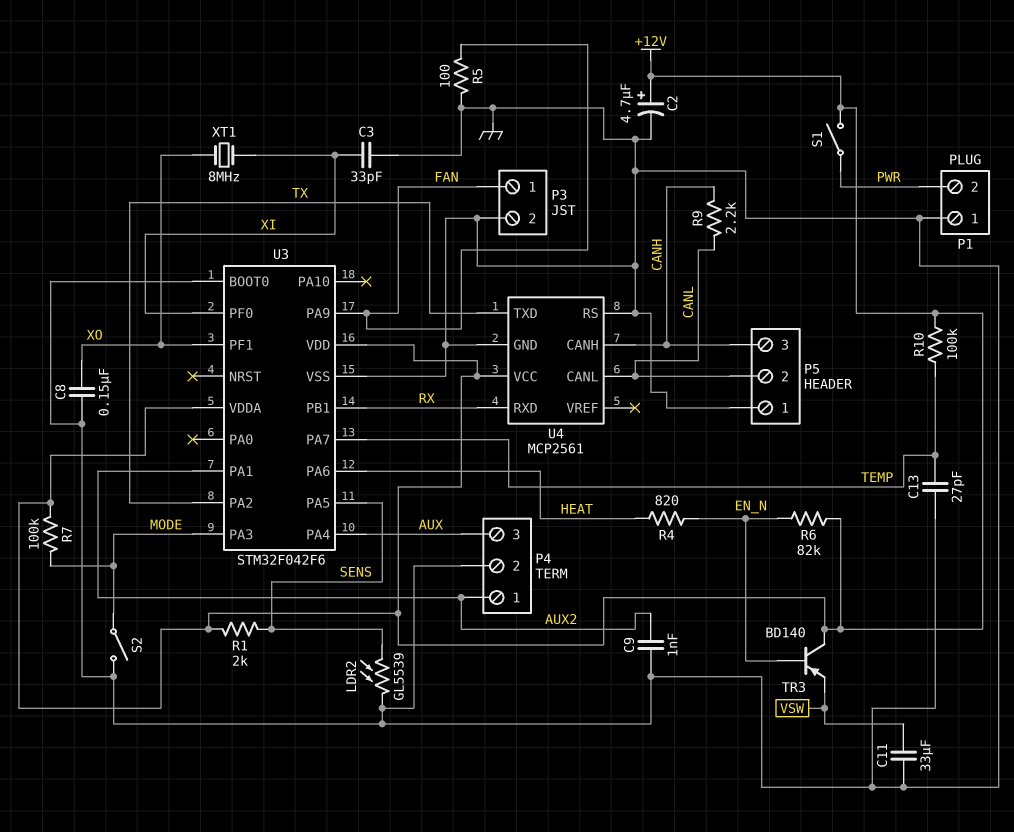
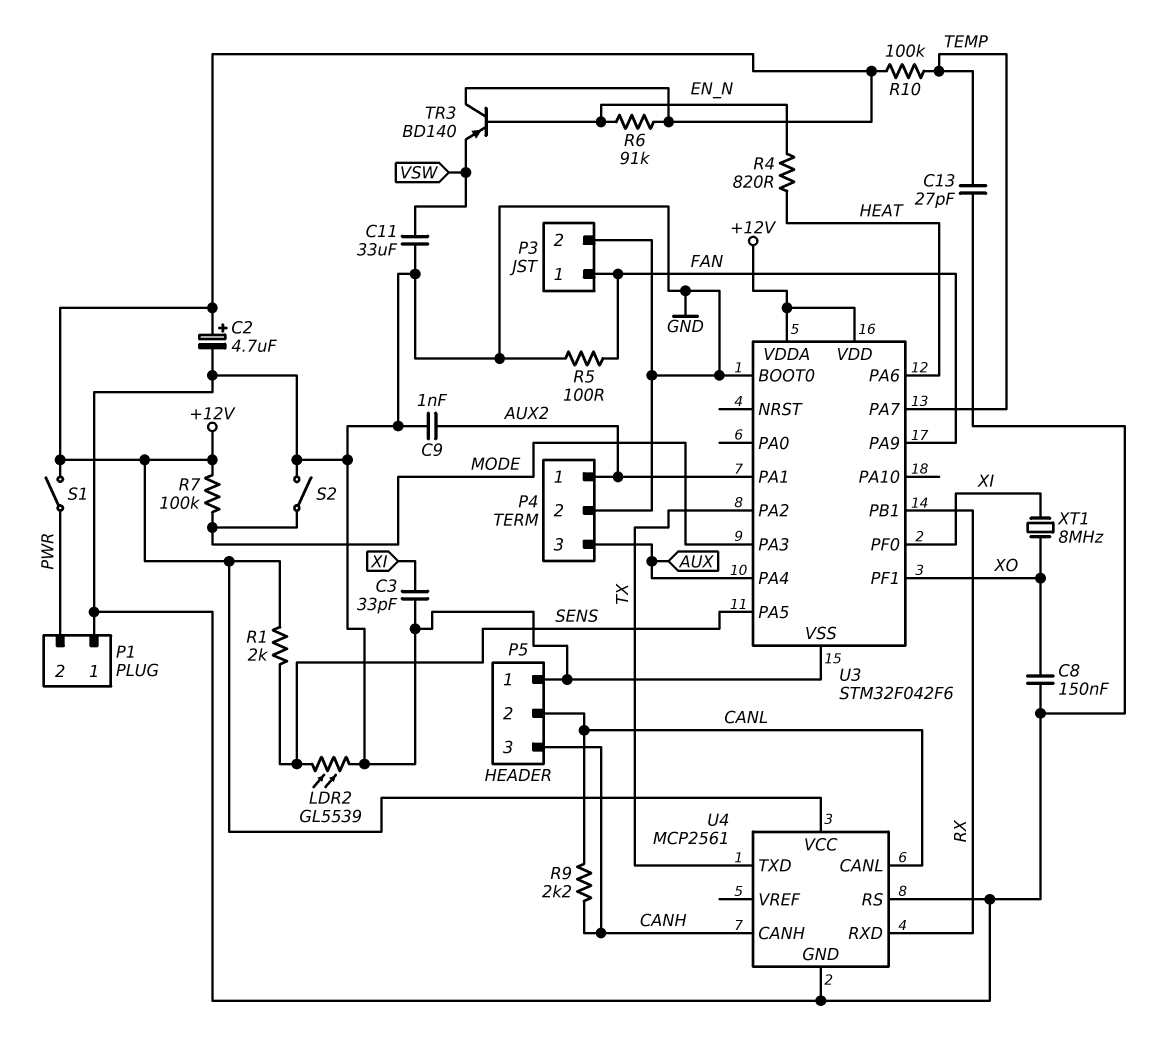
R6: 82k (+12V, EN_N) -> 91k (+12V, EN_N)

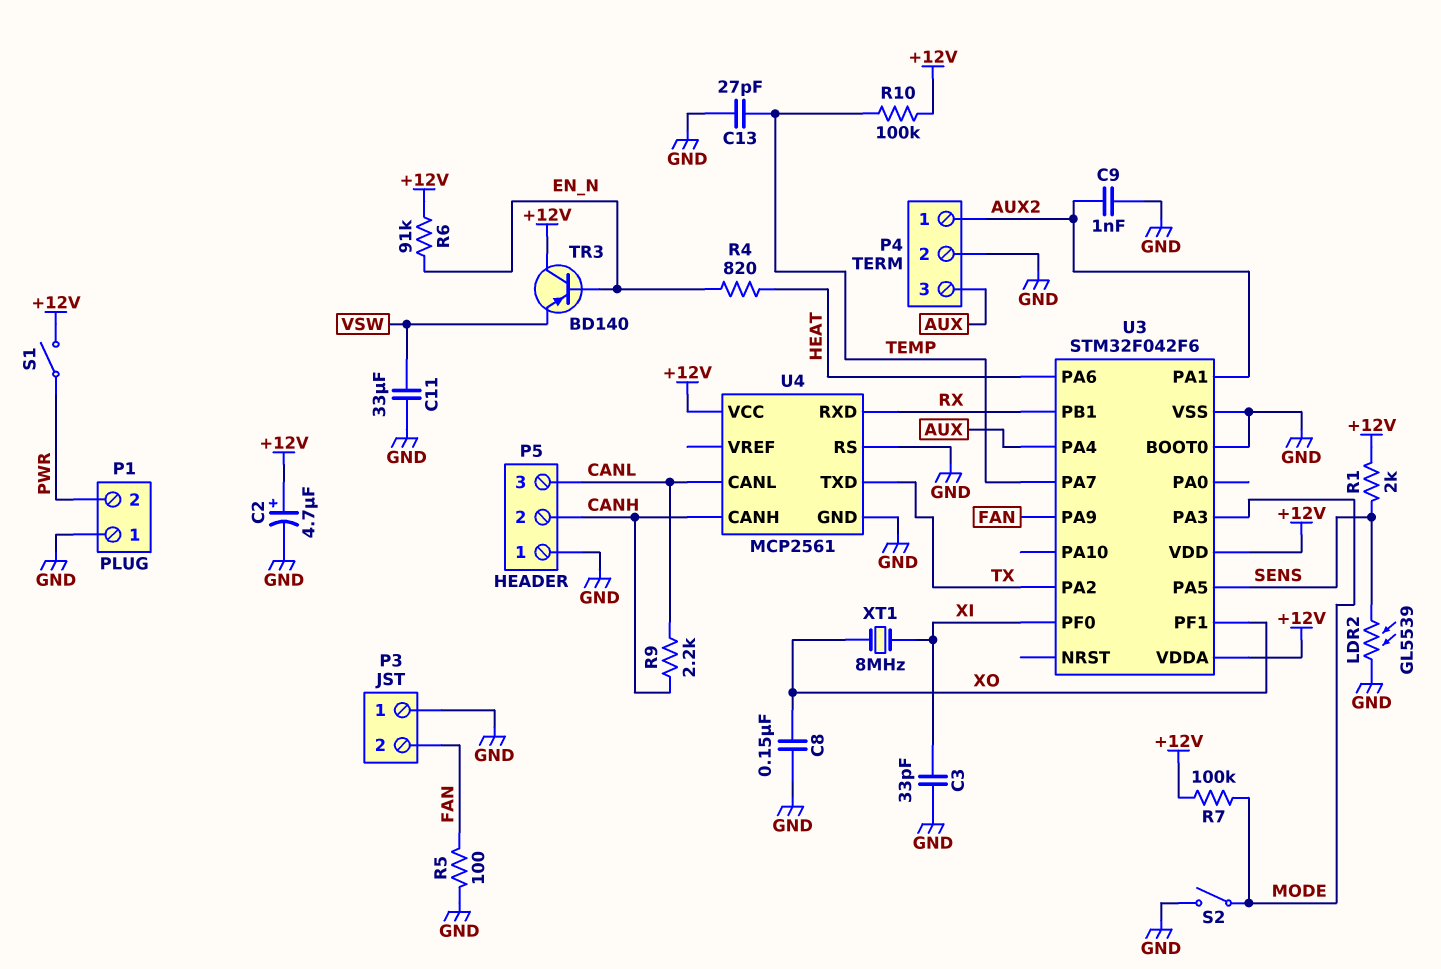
P3 pin 1: FAN -> GND
P3 pin 2: GND -> FAN
P5 pin 2: CANL -> CANH
P5 pin 3: CANH -> CANL

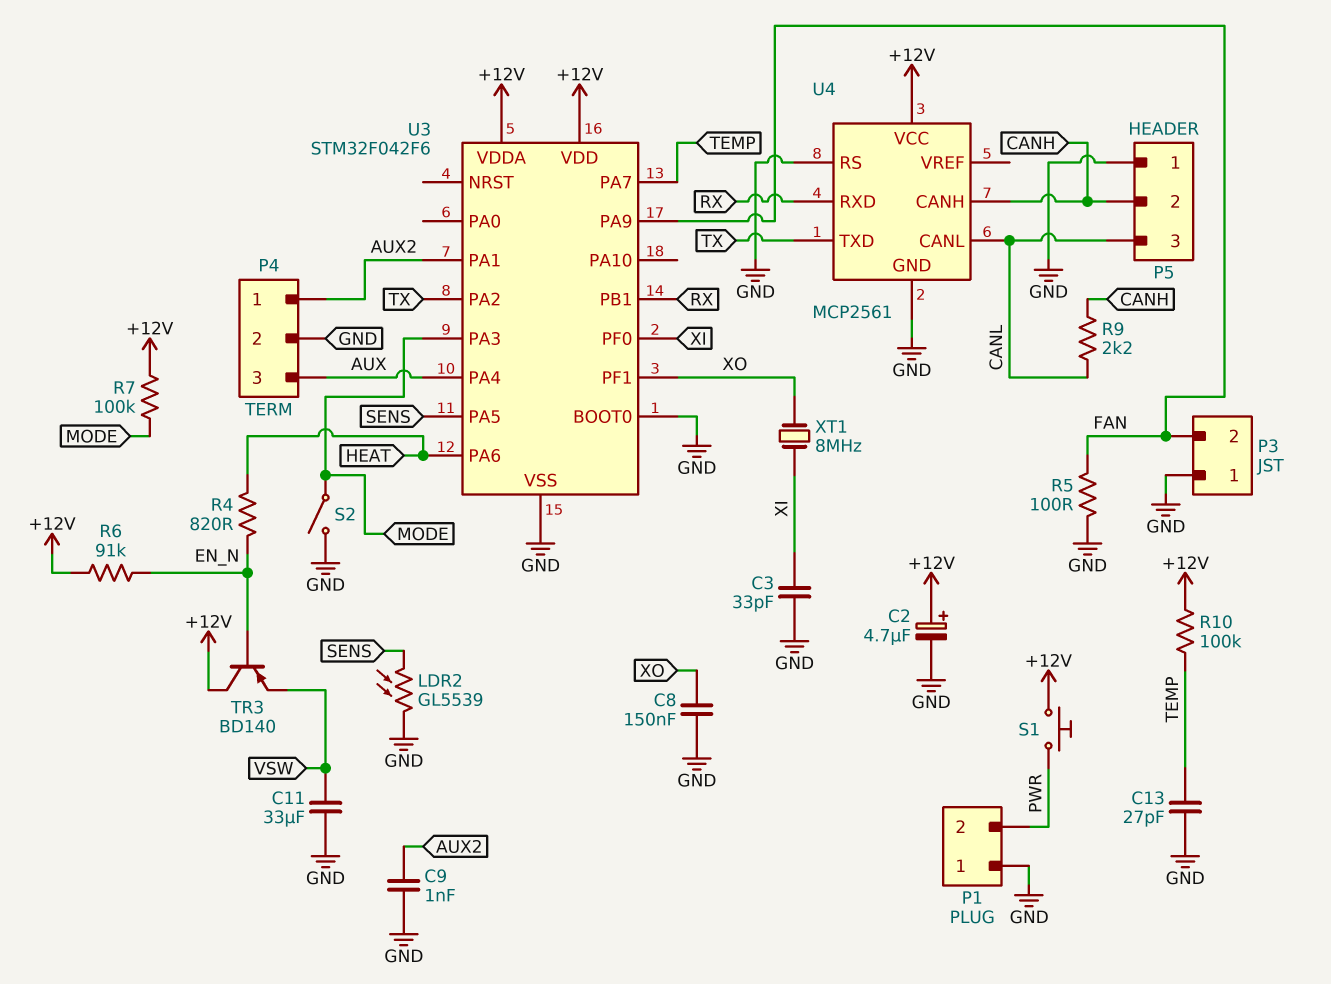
R1: 2k (+12V, SENS) -> none
S1: switch (+12V, PWR) -> button (+12V, PWR)

